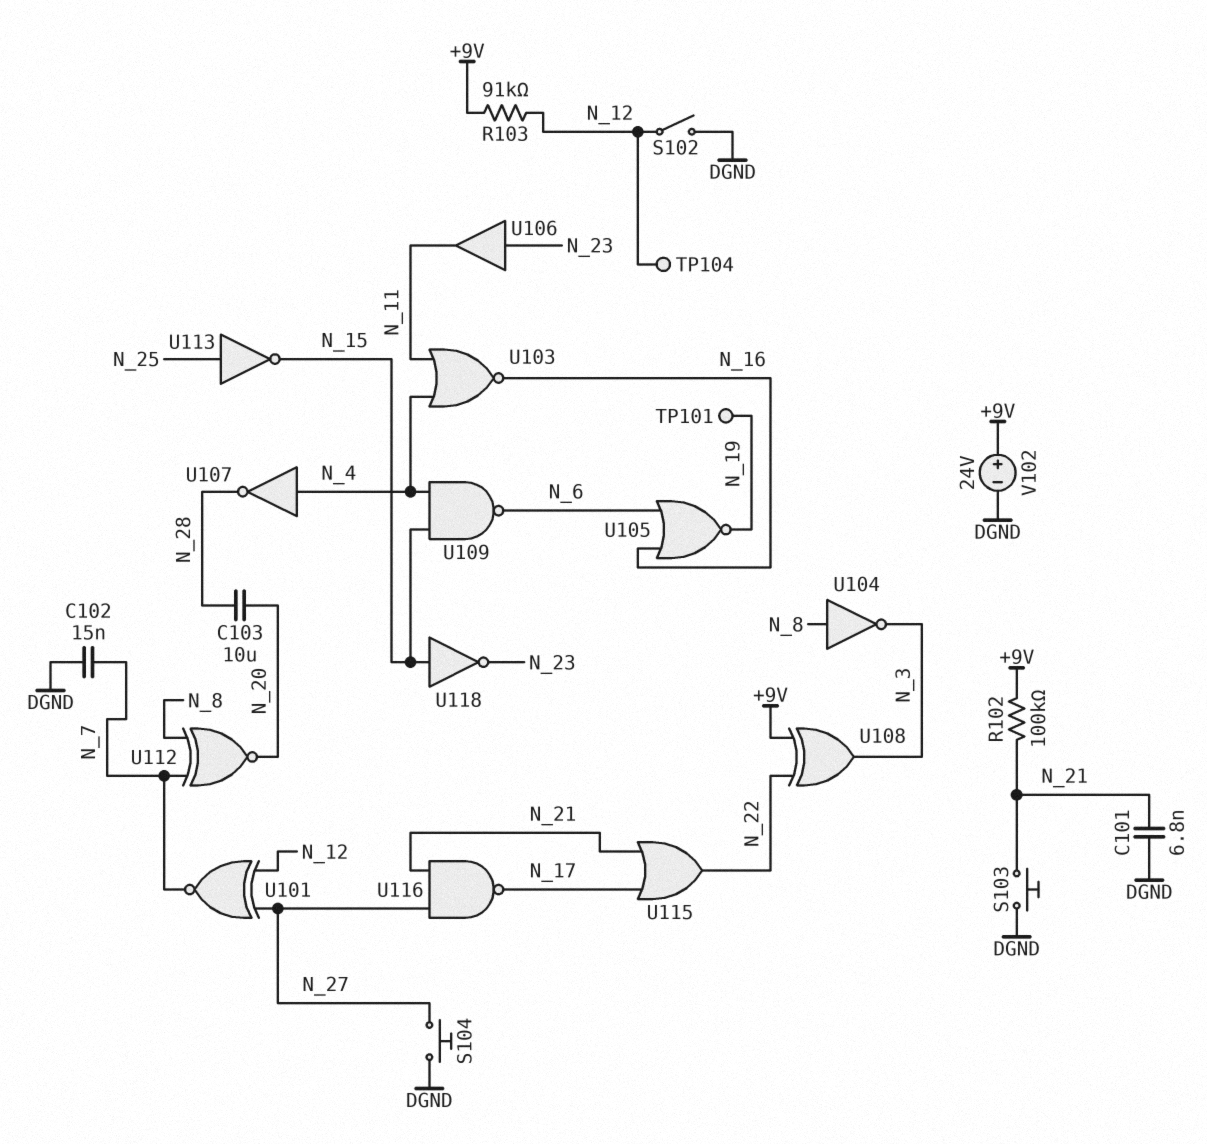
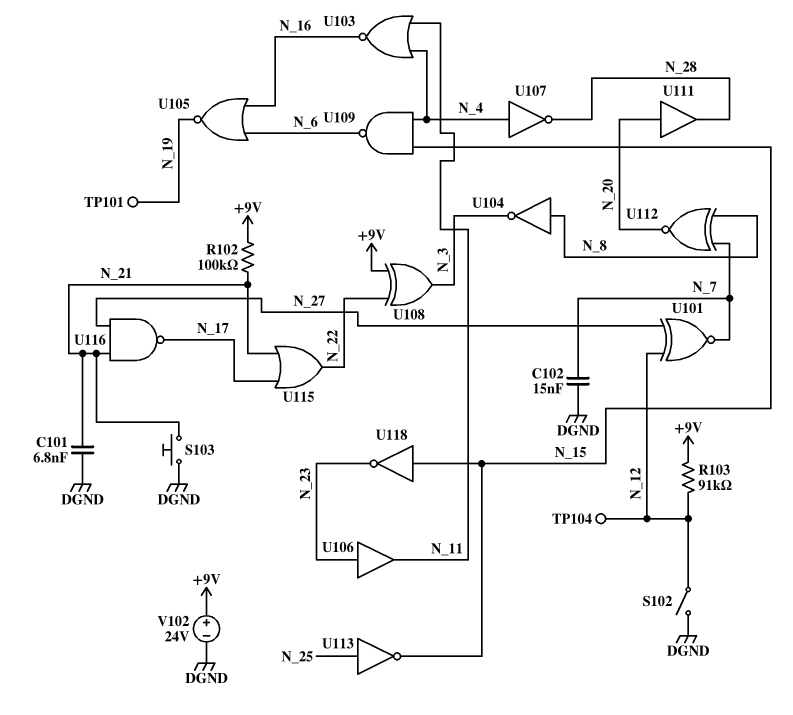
C103: 10uF (N_20, N_28) -> none
S104: button (DGND, N_27) -> none
U111: none -> buffer (in N_20, out N_28)

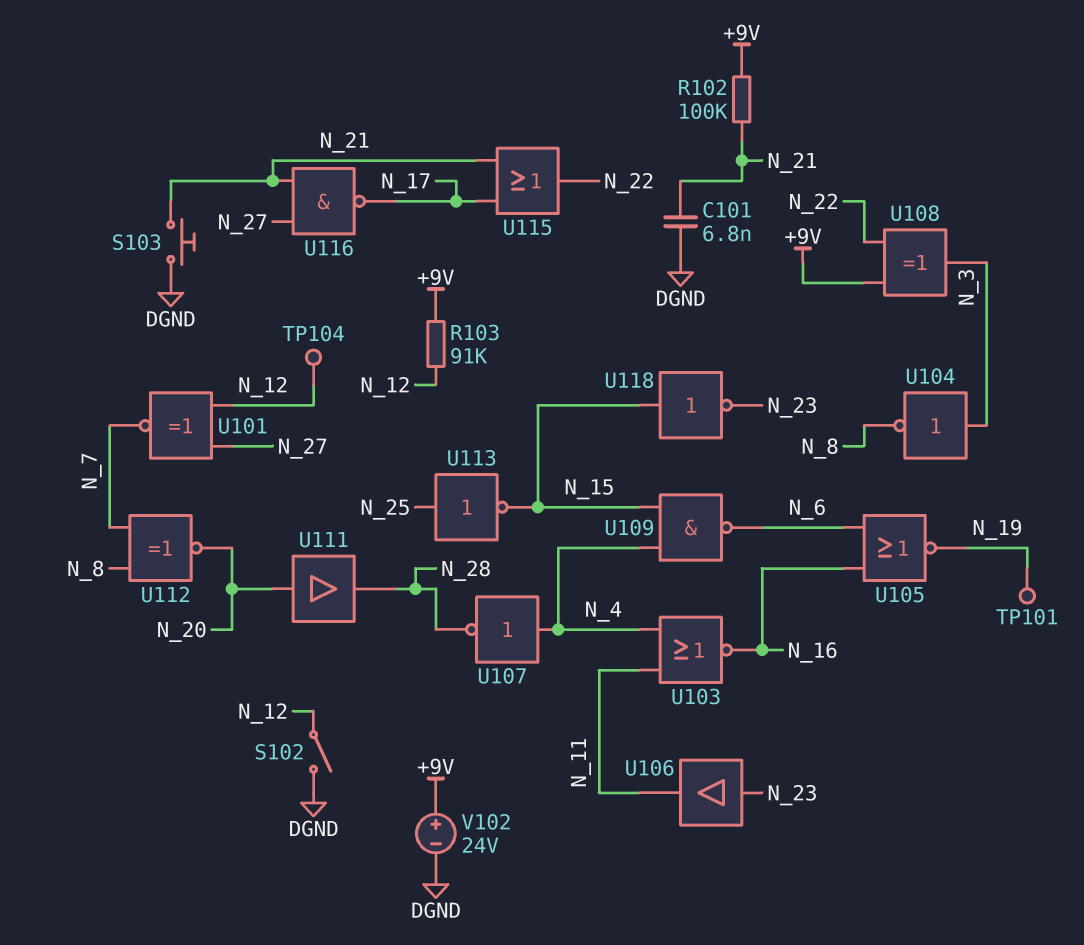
C102: 15nF (DGND, N_7) -> none
U104: NOT (in N_8, out N_3) -> NOT (in N_3, out N_8)

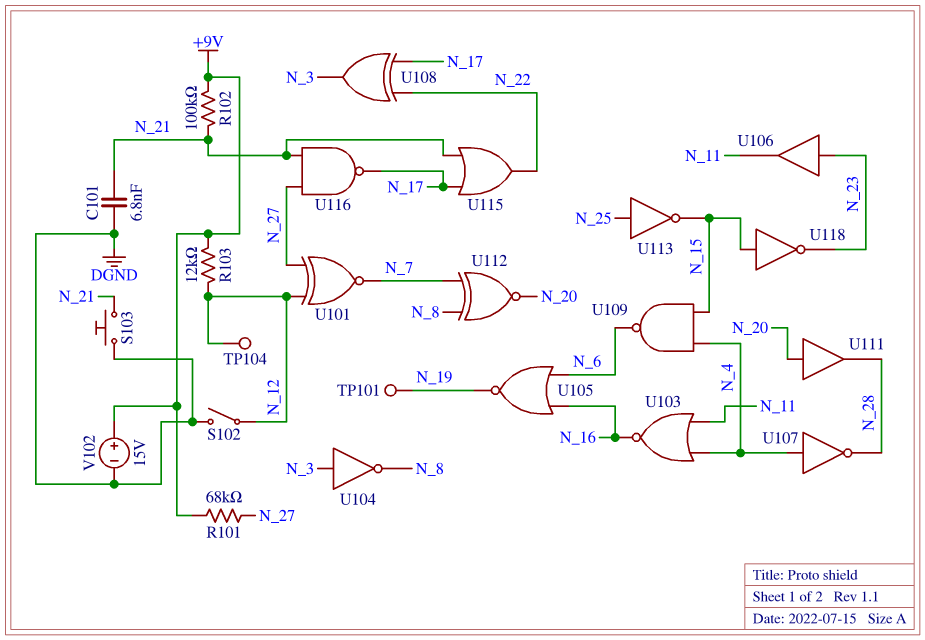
R101: none -> 68k (+9V, N_27)
R103: 91k (+9V, N_12) -> 12k (+9V, N_12)
U108: XOR (in +9V, in N_22, out N_3) -> XOR (in N_17, in N_22, out N_3)
V102: 24V (plus +9V, minus DGND) -> 15V (plus +9V, minus DGND)

